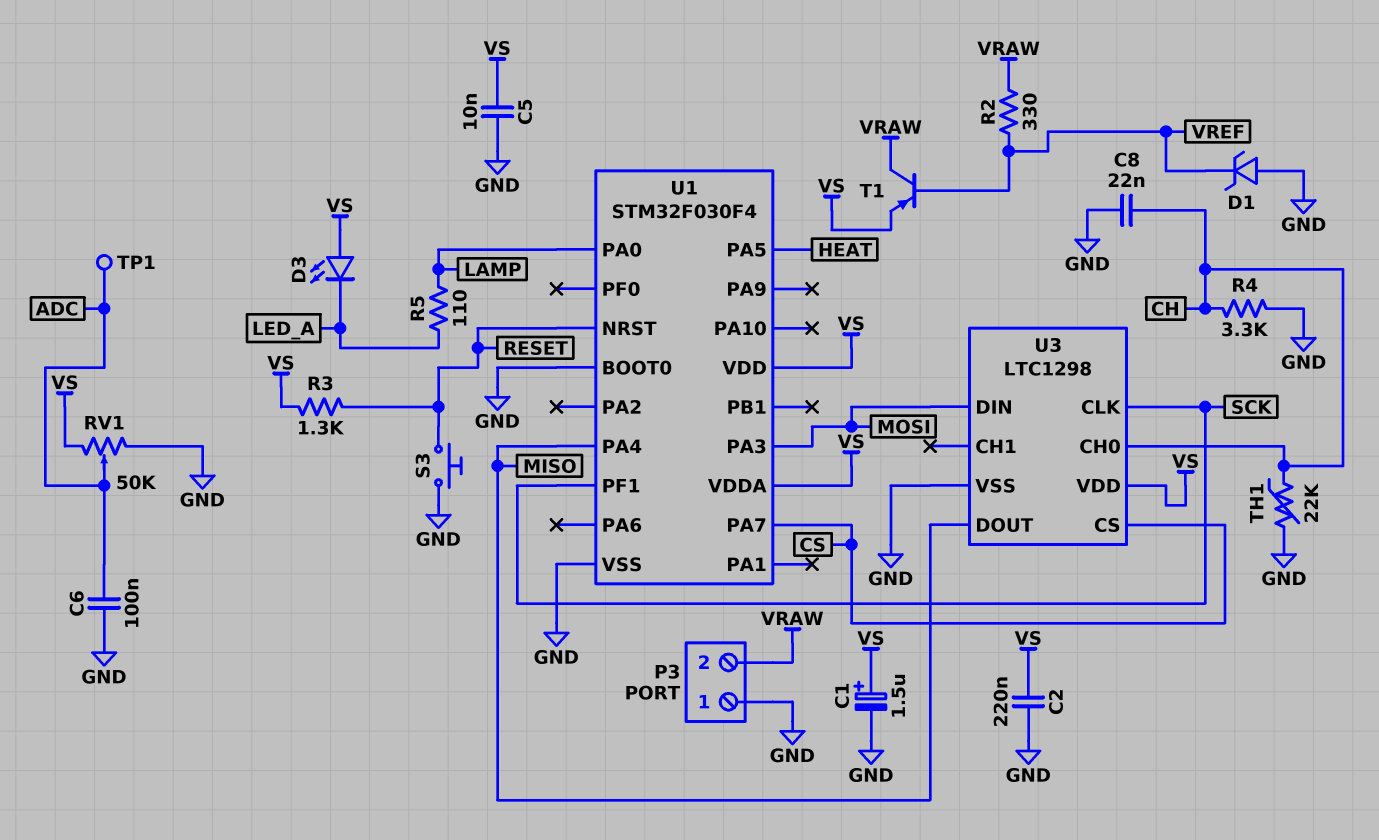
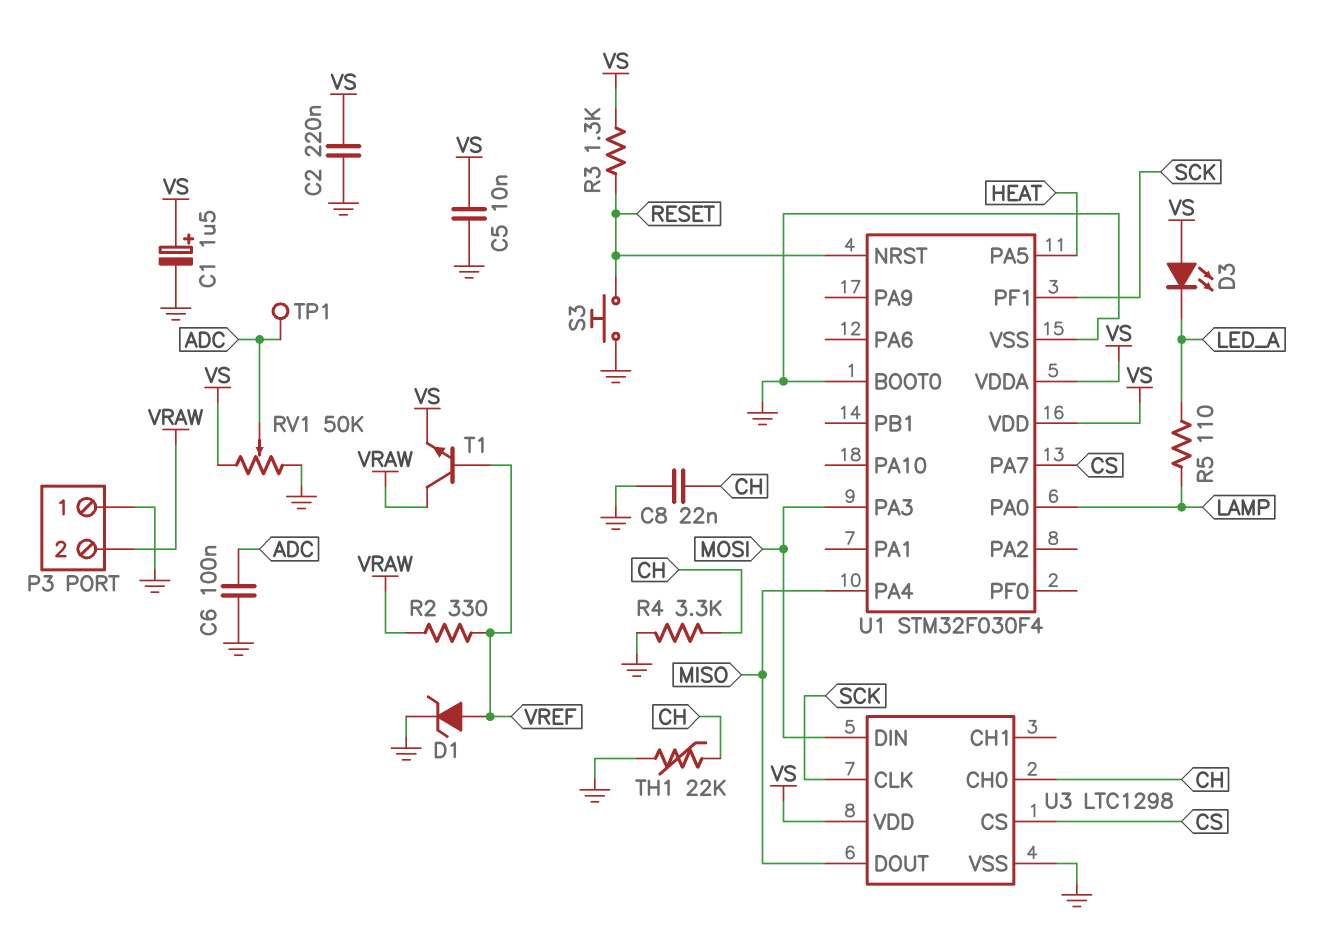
D1: zener (A GND, K VREF) -> zener (A VREF, K GND)
T1: PNP (B VREF, C VRAW, E VS) -> NPN (B VREF, C VRAW, E VS)

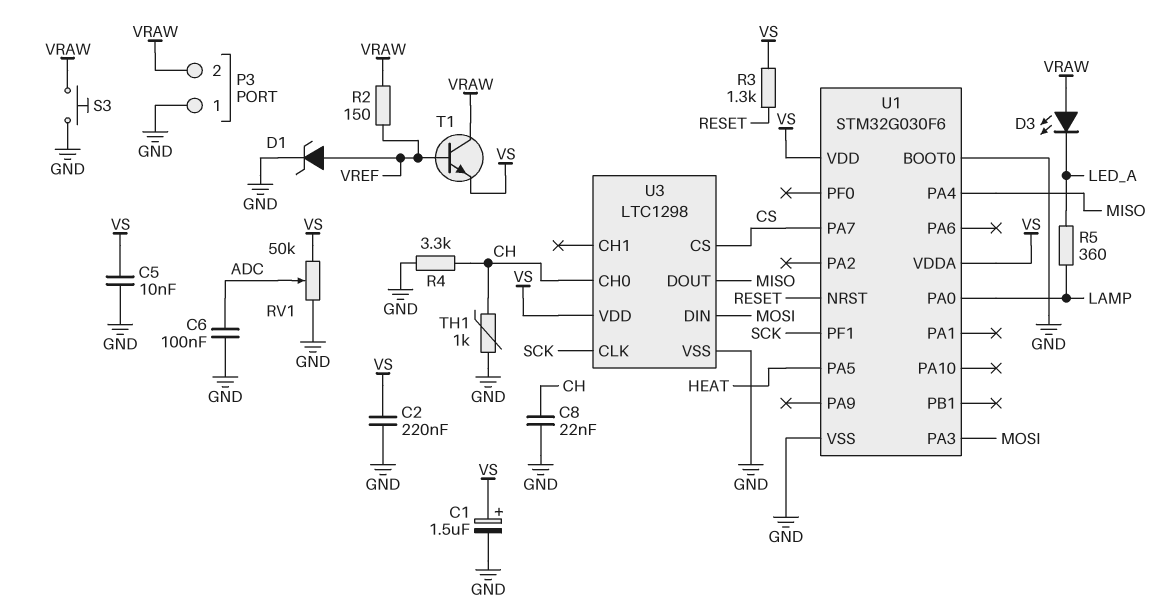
D3: LED (A VS, K LED_A) -> LED (A VRAW, K LED_A)
R2: 330 (VRAW, VREF) -> 150 (VRAW, VREF)
R5: 110 (LAMP, LED_A) -> 360 (LAMP, LED_A)
S3: button (GND, RESET) -> button (GND, VRAW)
TH1: 22k (CH, GND) -> 1k (CH, GND)
TP1: test point (ADC) -> none
U1: STM32F030F4 -> STM32G030F6

